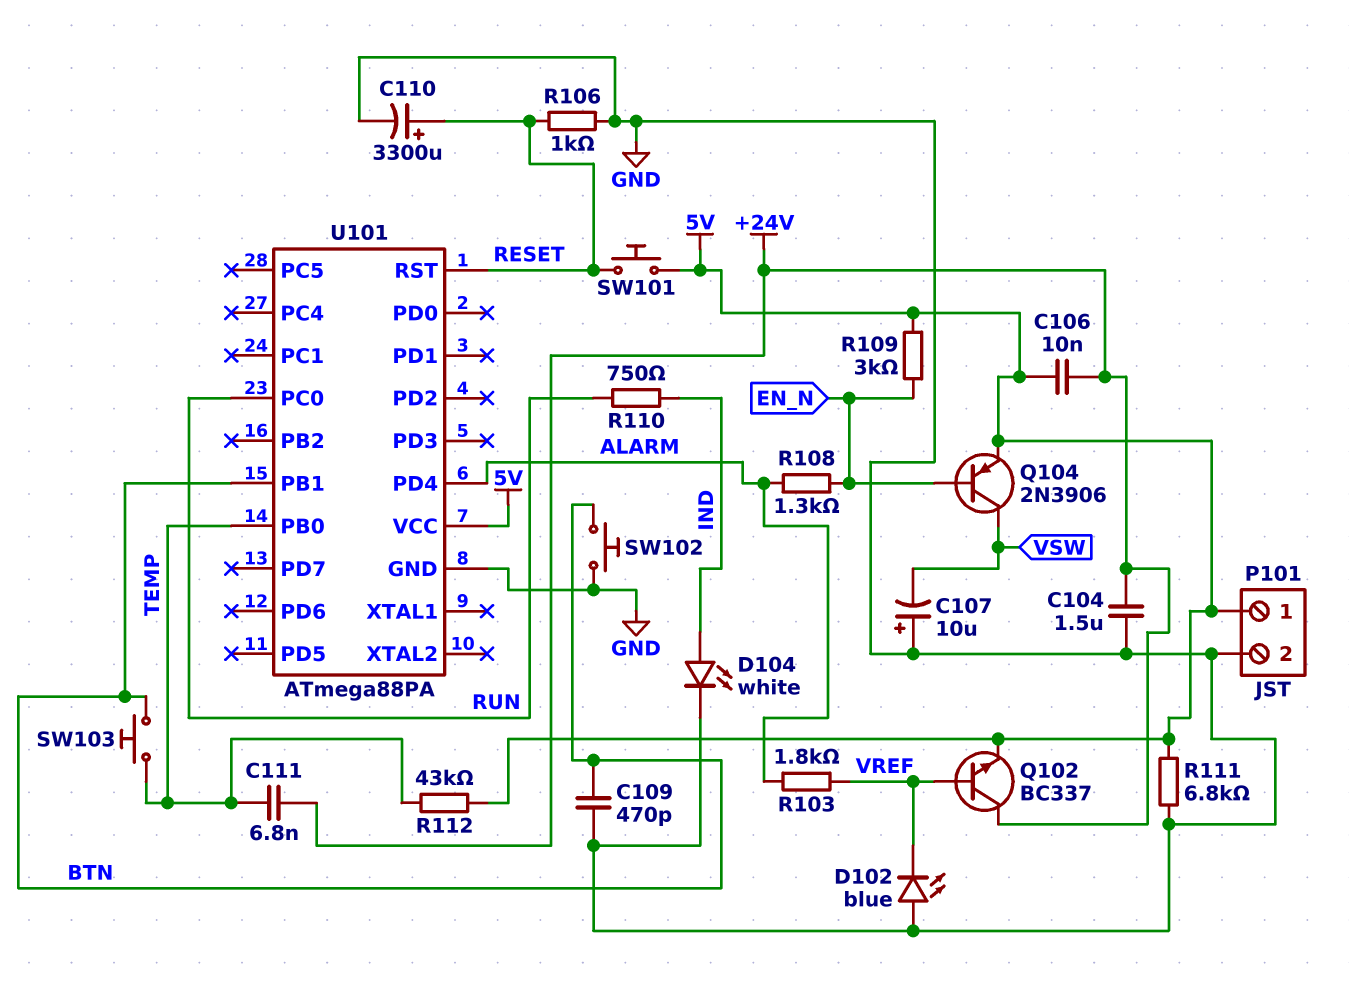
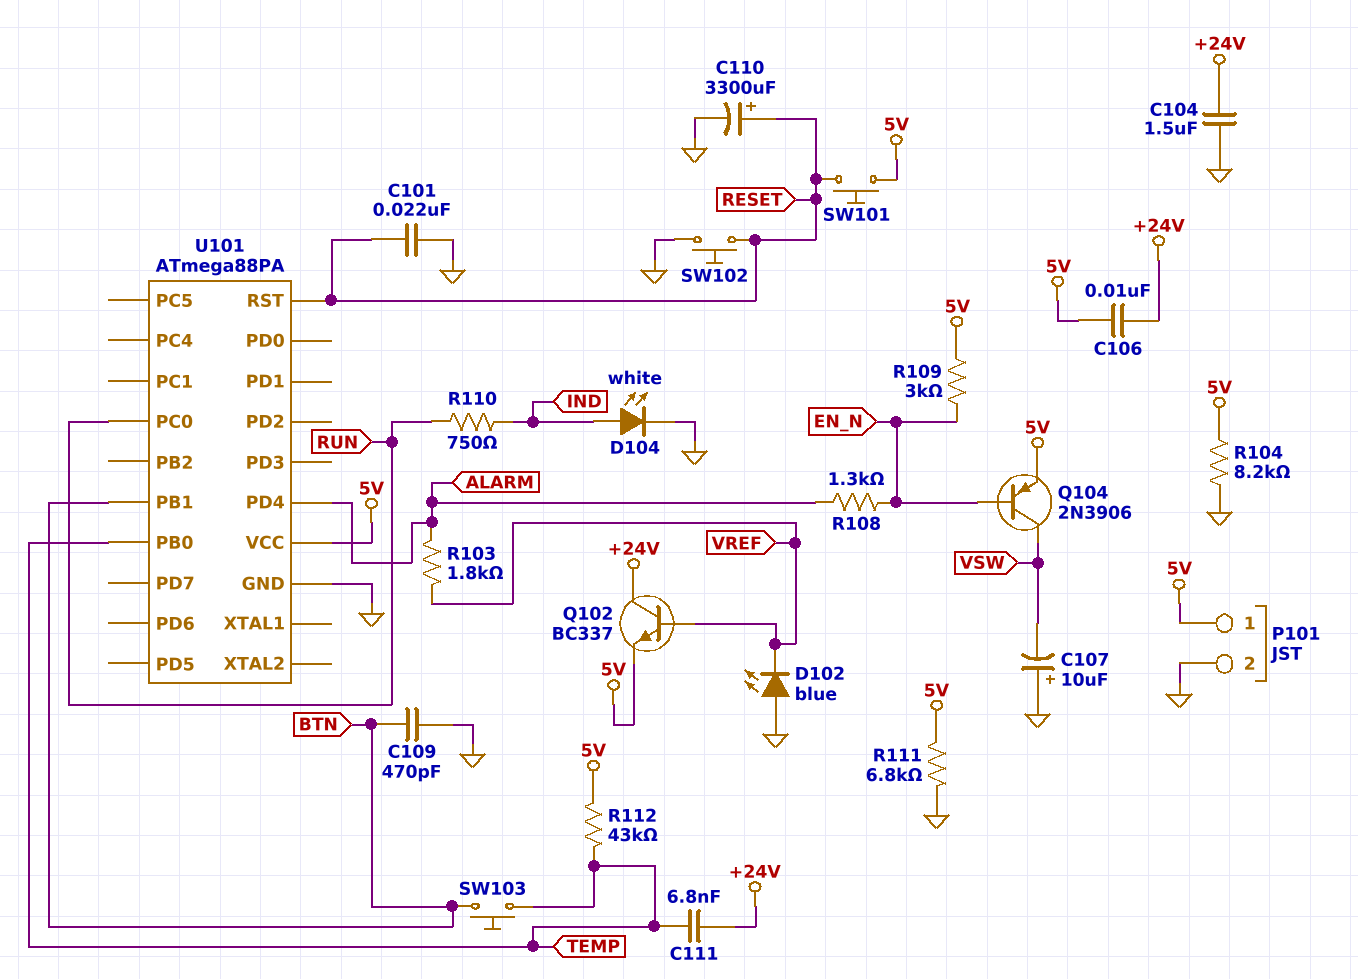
C101: none -> 22nF (GND, RESET)
R104: none -> 8.2k (5V, GND)
R106: 1k (GND, RESET) -> none
SW102: button (BTN, GND) -> button (GND, RESET)

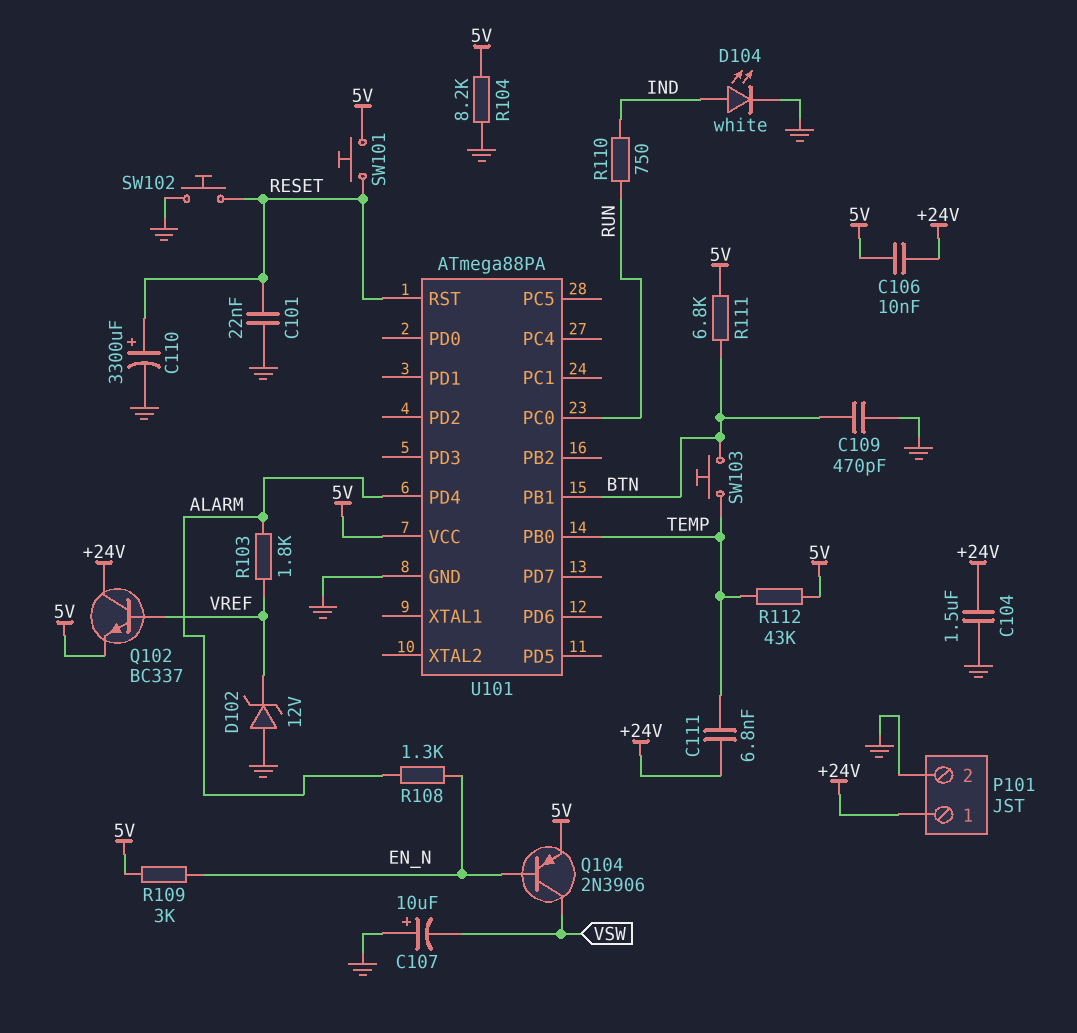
D102: LED blue (A GND, K VREF) -> zener 12V (A GND, K VREF)
P101 pin 1: 5V -> +24V
R111: 6.8k (5V, GND) -> 6.8k (5V, BTN)

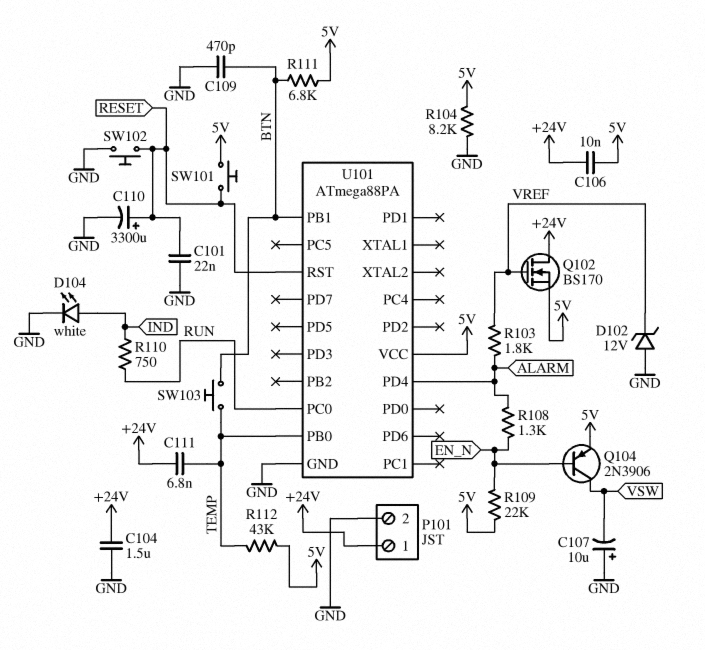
Q102: NPN BC337 (B VREF, C +24V, E 5V) -> NMOS BS170 (G VREF, D +24V, S 5V)
R109: 3k (5V, EN_N) -> 22k (5V, EN_N)

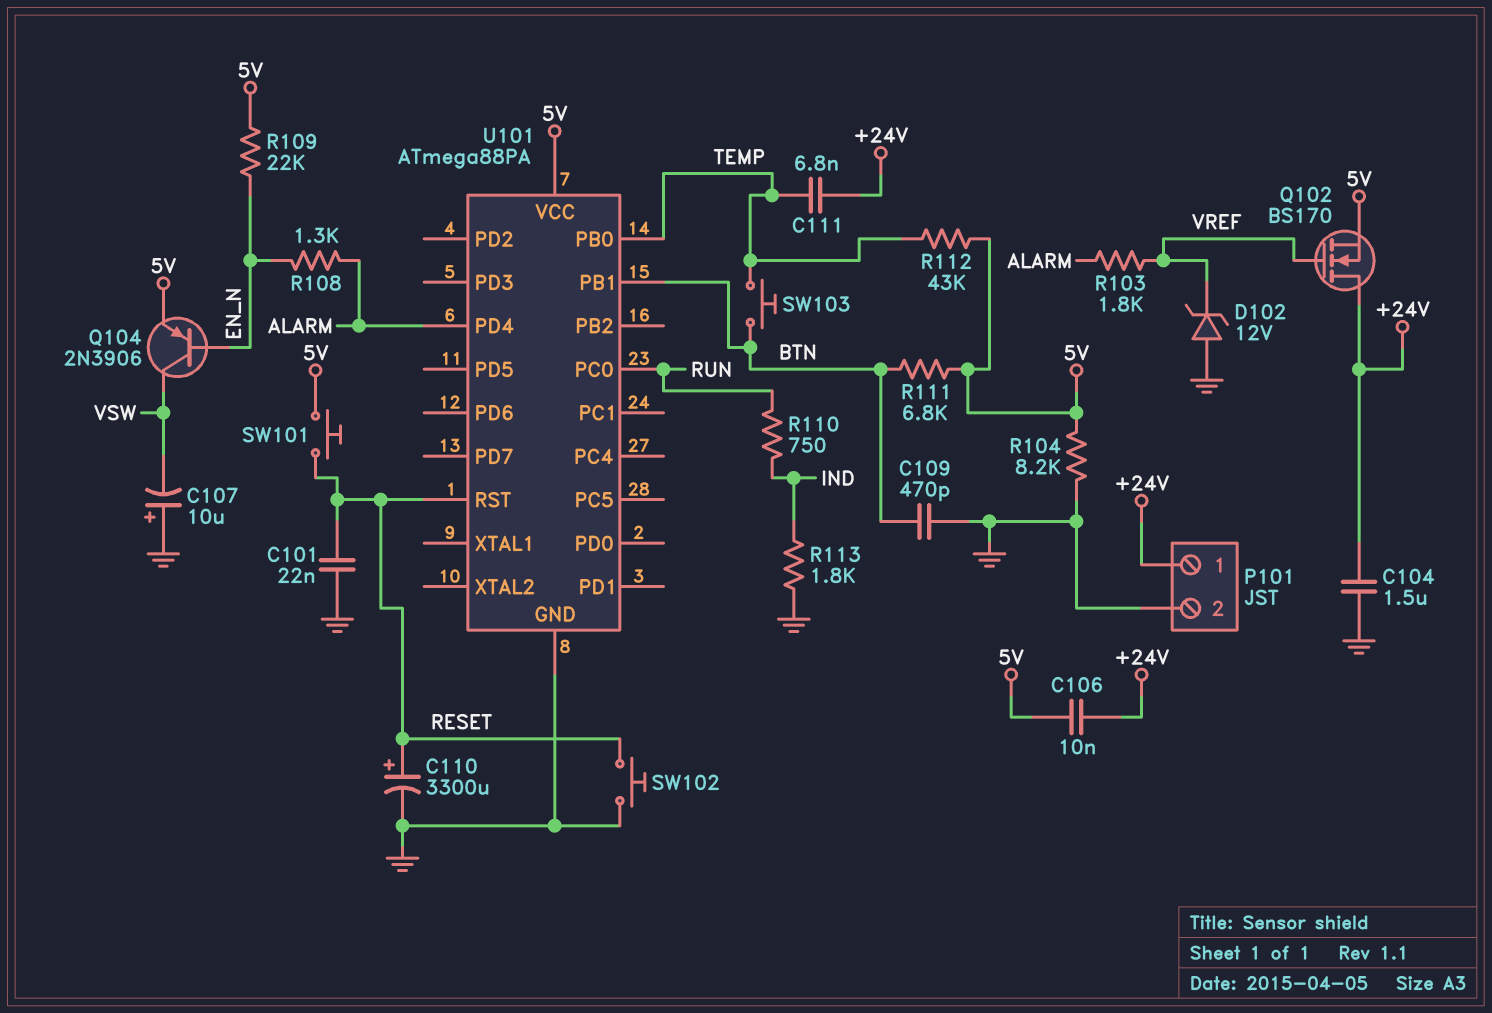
D104: LED white (A IND, K GND) -> none
R113: none -> 1.8k (GND, IND)

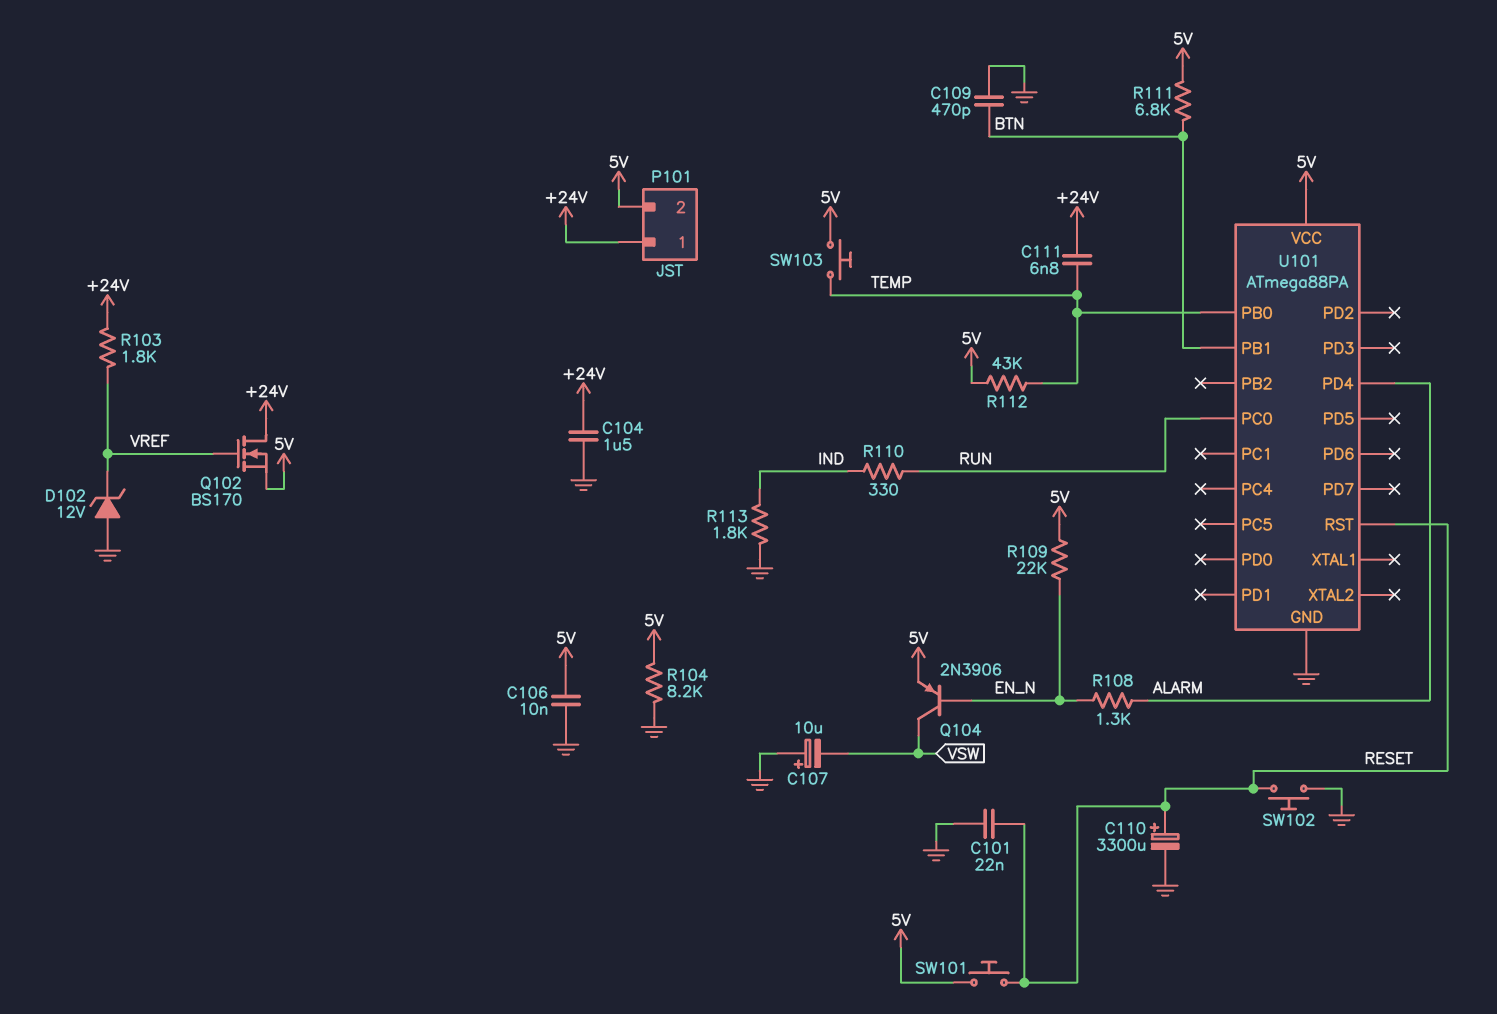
C106: 10nF (+24V, 5V) -> 10nF (5V, GND)
P101 pin 2: GND -> 5V
R103: 1.8k (ALARM, VREF) -> 1.8k (+24V, VREF)
R110: 750 (IND, RUN) -> 330 (IND, RUN)
SW103: button (BTN, TEMP) -> button (5V, TEMP)

